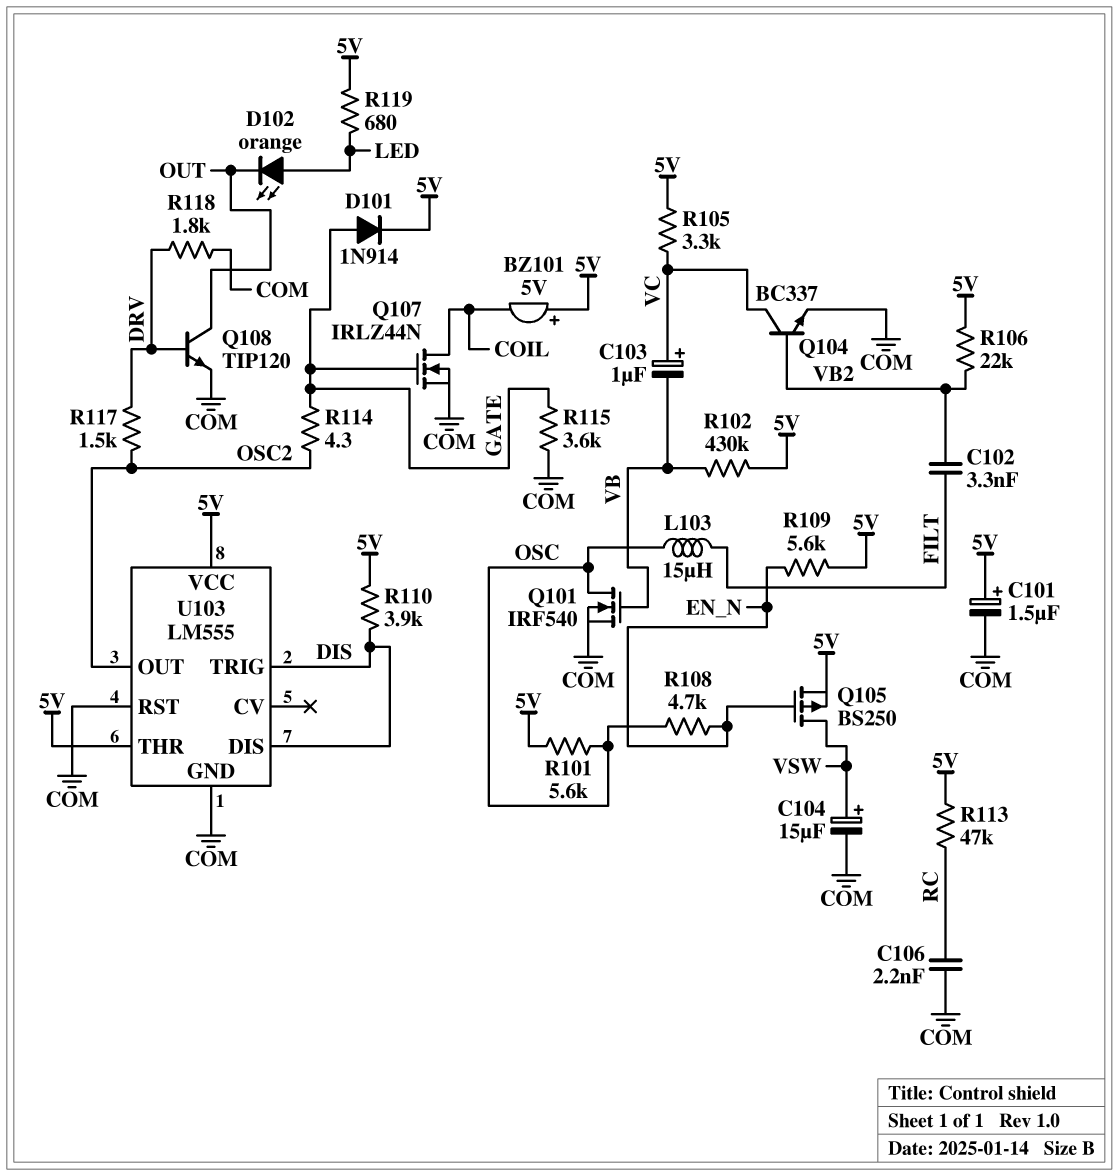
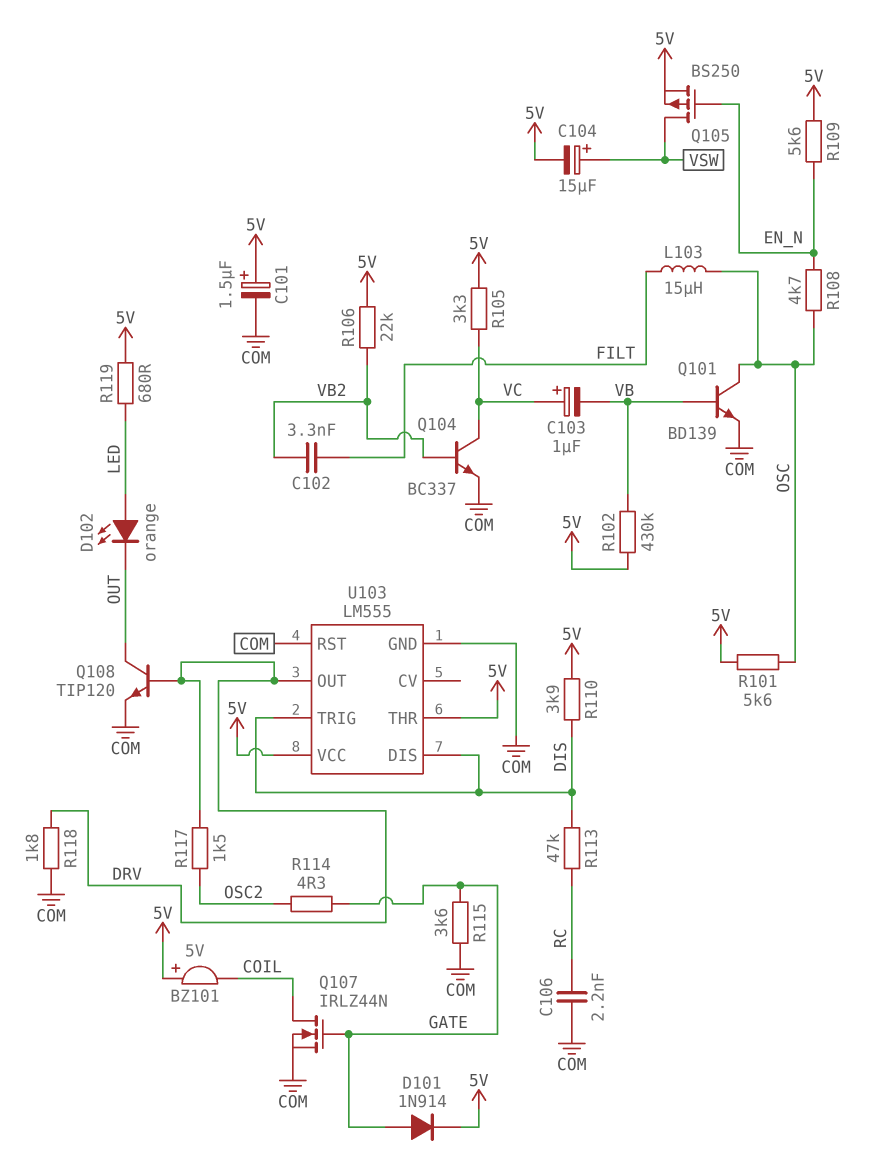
C104: 15uF (plus VSW, minus COM) -> 15uF (plus VSW, minus 5V)
Q101: NMOS IRF540 (G VB, D OSC, S COM) -> NPN BD139 (B VB, C OSC, E COM)
R113: 47k (5V, RC) -> 47k (DIS, RC)
U103 pin OUT: OSC2 -> DRV

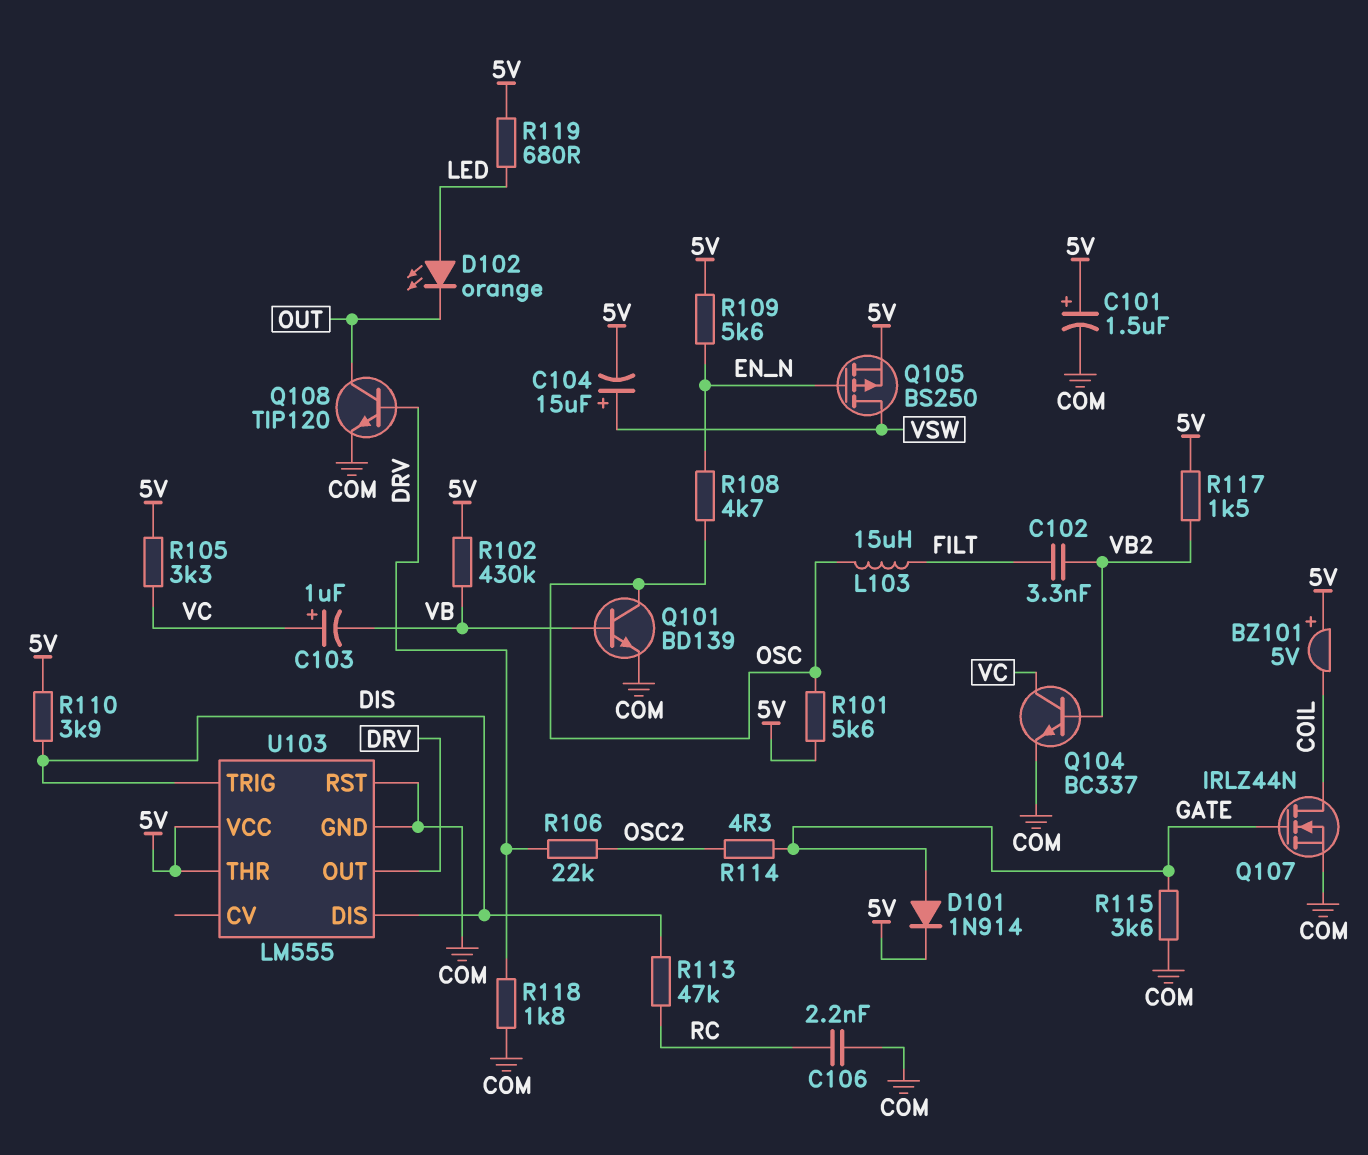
R106: 22k (5V, VB2) -> 22k (DRV, OSC2)
R117: 1.5k (DRV, OSC2) -> 1.5k (5V, VB2)

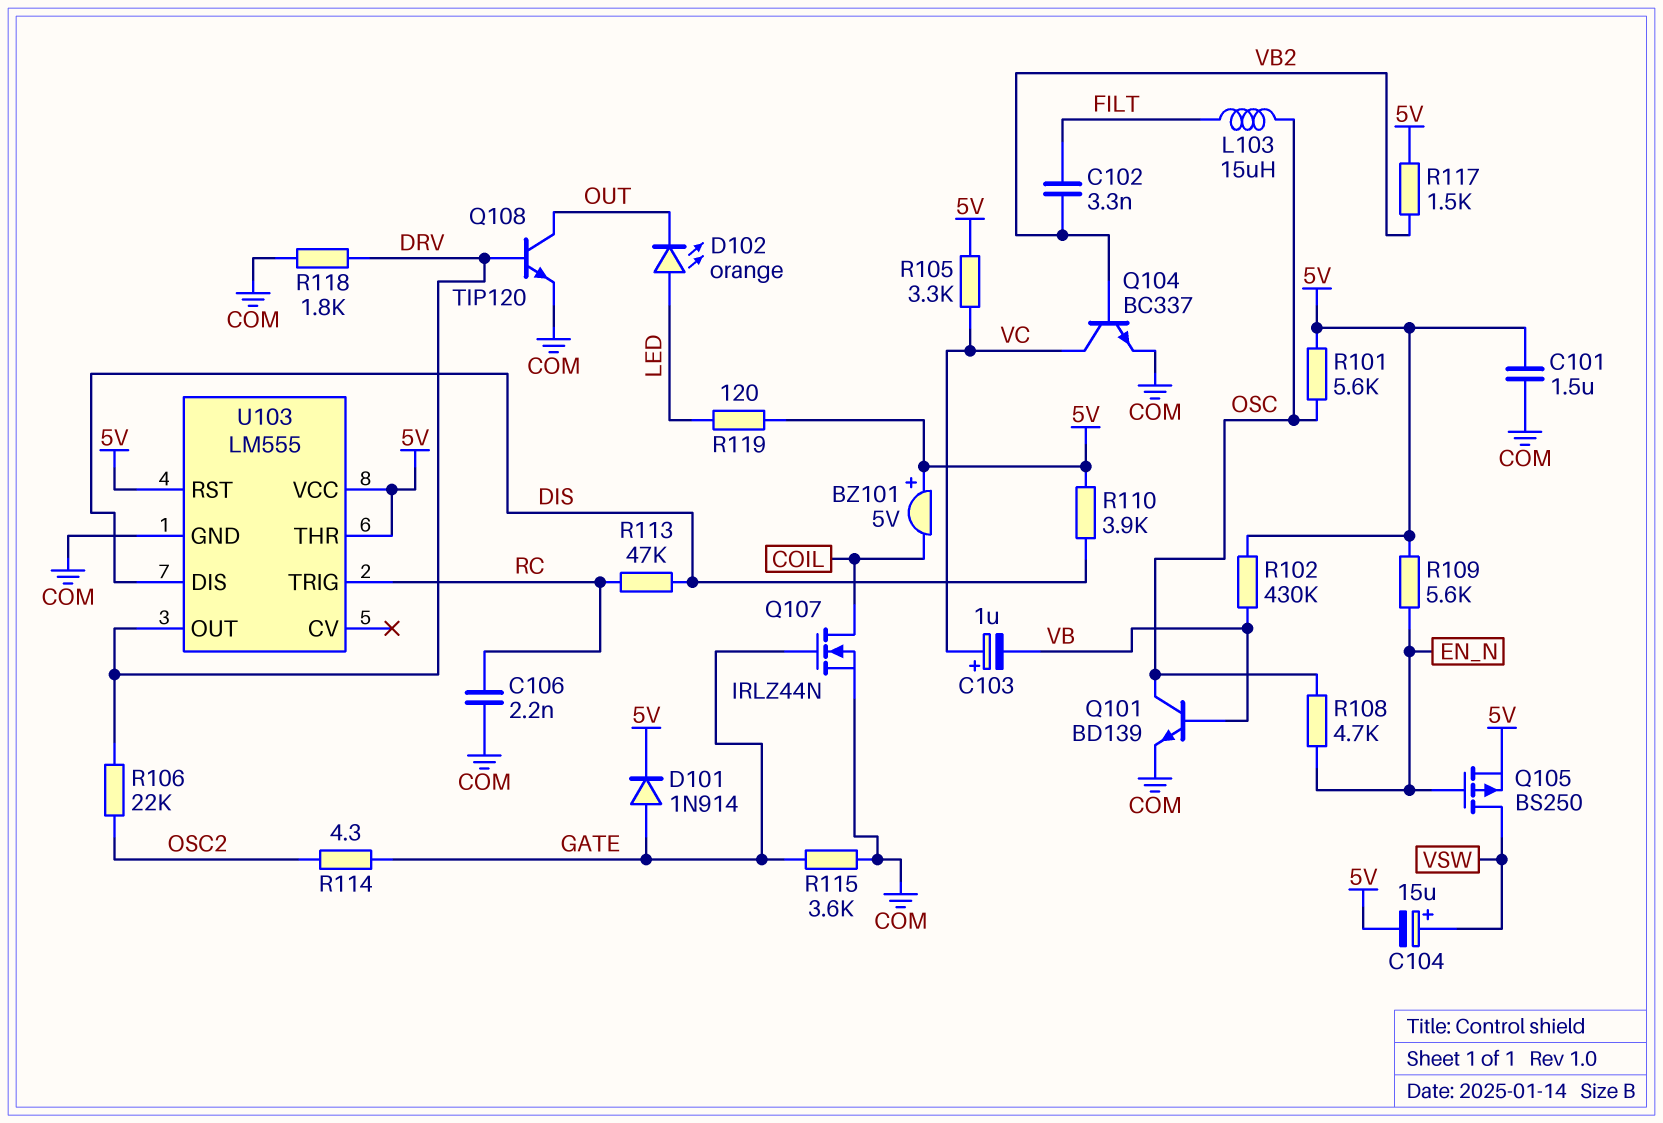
C101: 1.5uF (plus 5V, minus COM) -> 1.5uF (5V, COM)
R119: 680 (5V, LED) -> 120 (5V, LED)
U103 pin RST: COM -> 5V
U103 pin TRIG: DIS -> RC

